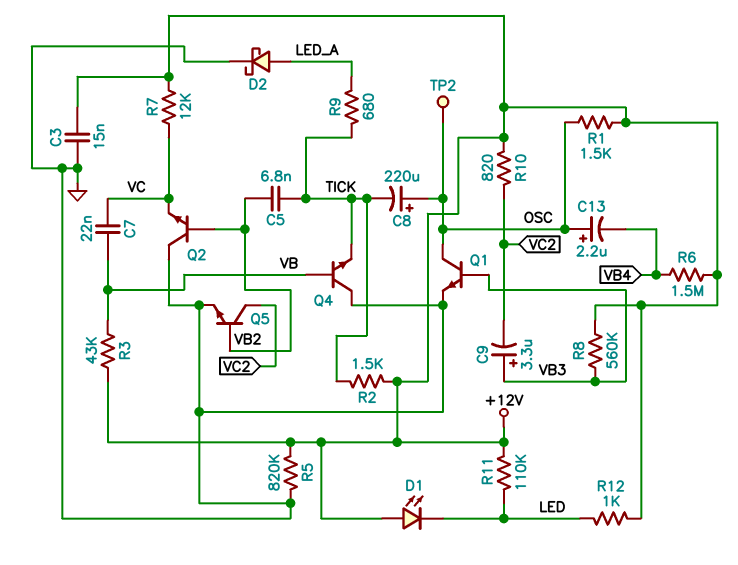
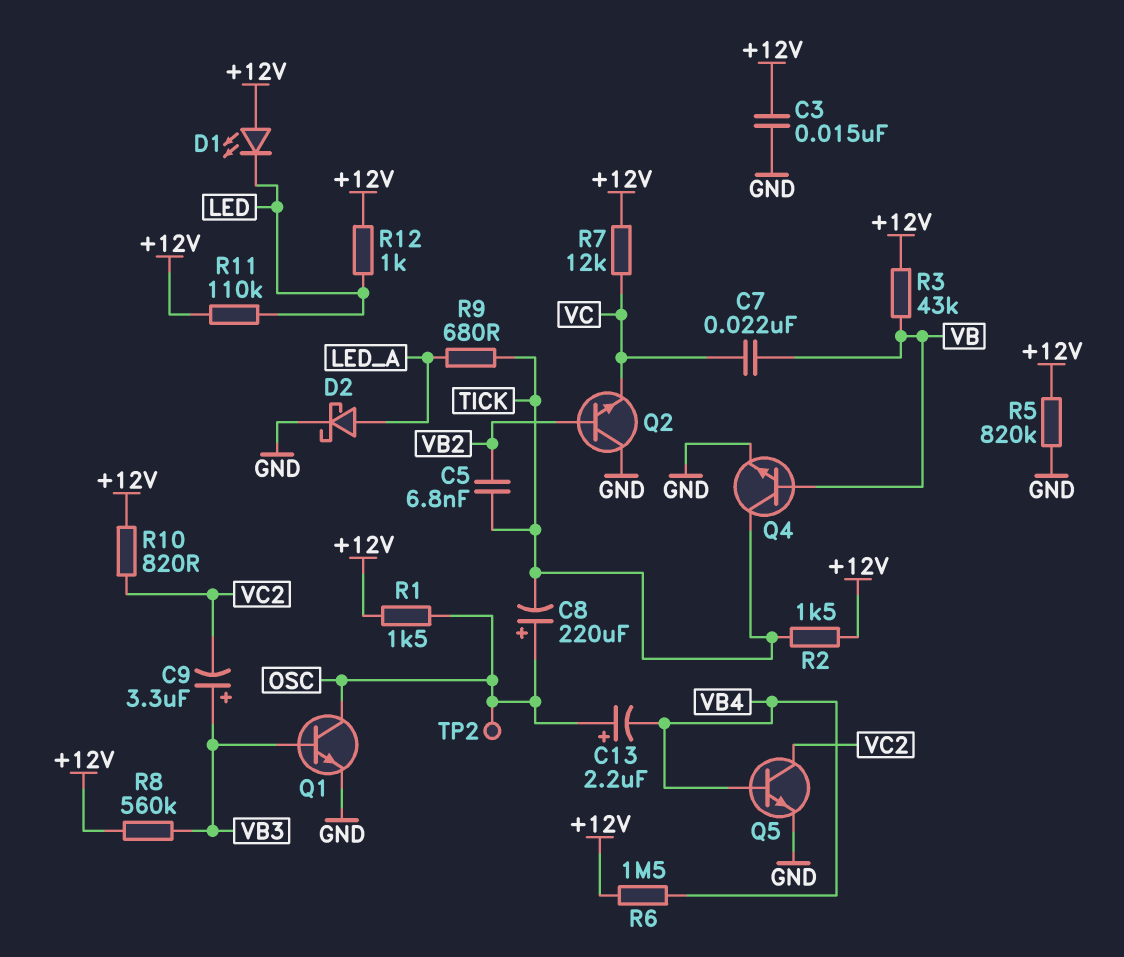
Q4: NPN (B VB, C GND, E TICK) -> NPN (B VB, C TICK, E GND)
Q5: NPN (B VB2, C VC2, E GND) -> NPN (B VB4, C VC2, E GND)

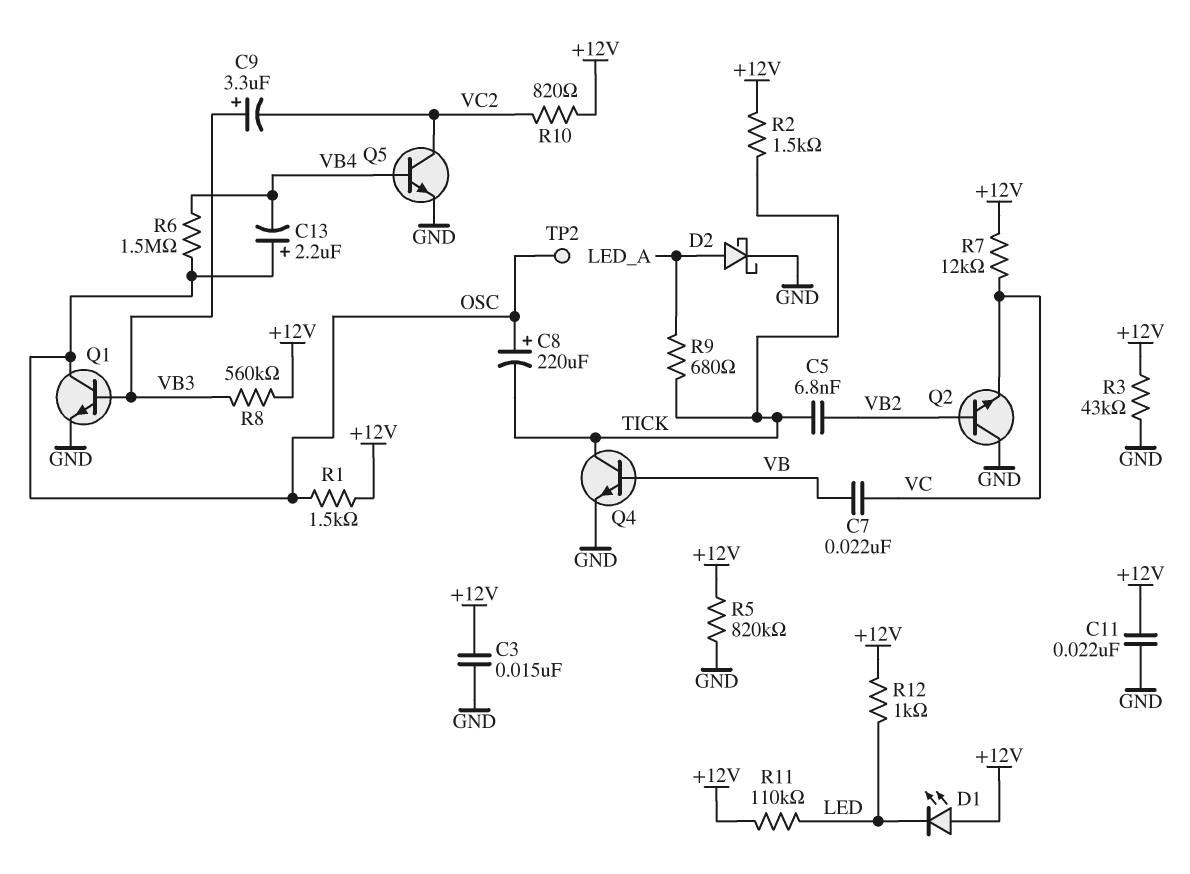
C11: none -> 22nF (+12V, GND)
R3: 43k (+12V, VB) -> 43k (+12V, GND)
R6: 1.5M (+12V, VB4) -> 1.5M (OSC, VB4)

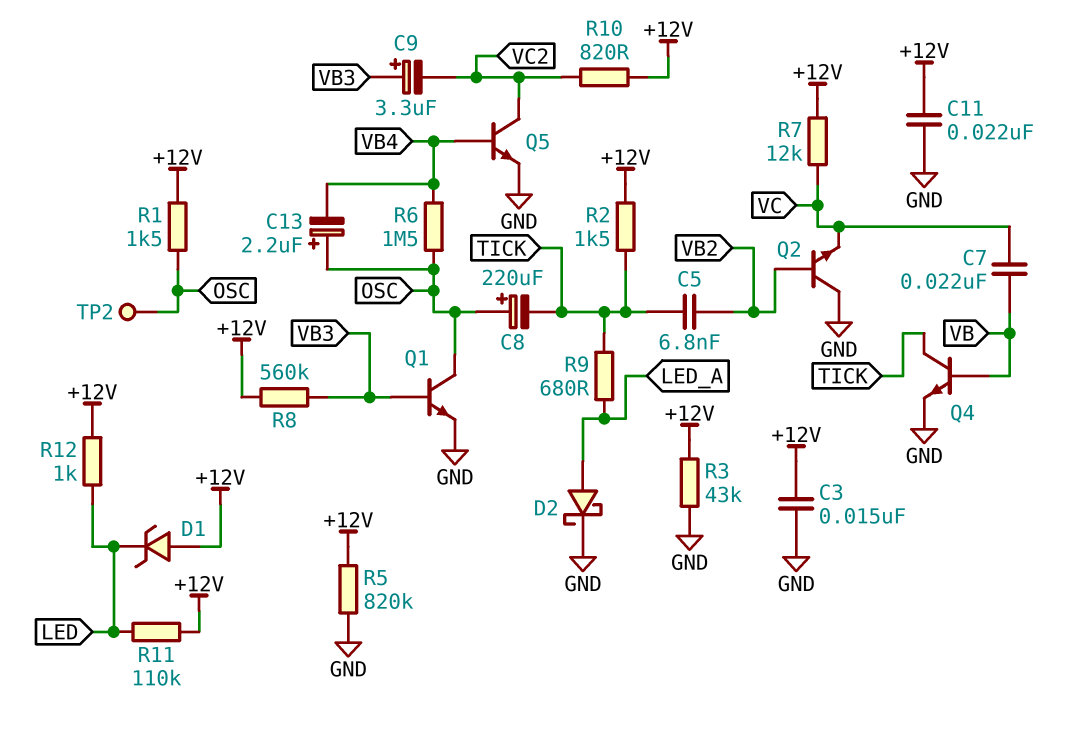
D1: LED (A +12V, K LED) -> zener (A +12V, K LED)

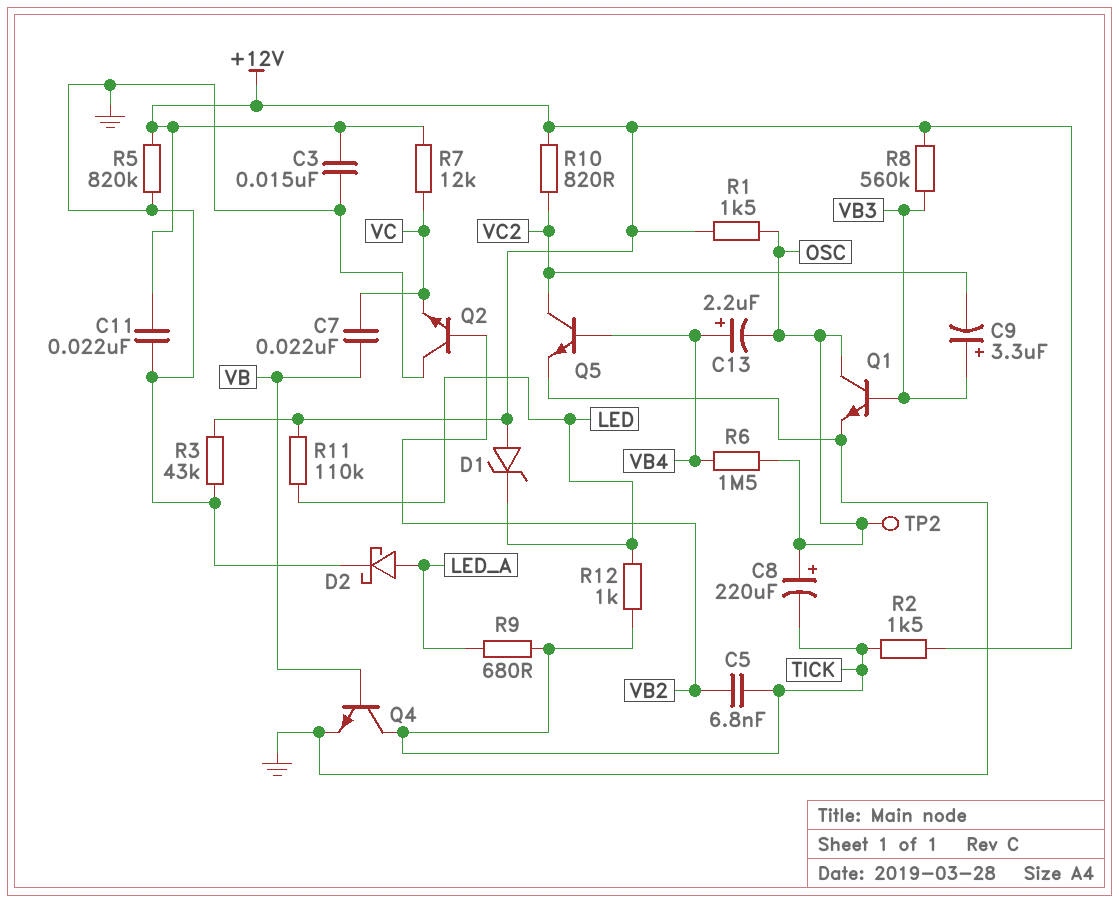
C13: 2.2uF (plus OSC, minus VB4) -> 2.2uF (plus VB4, minus OSC)
R12: 1k (+12V, LED) -> 1k (LED, TICK)

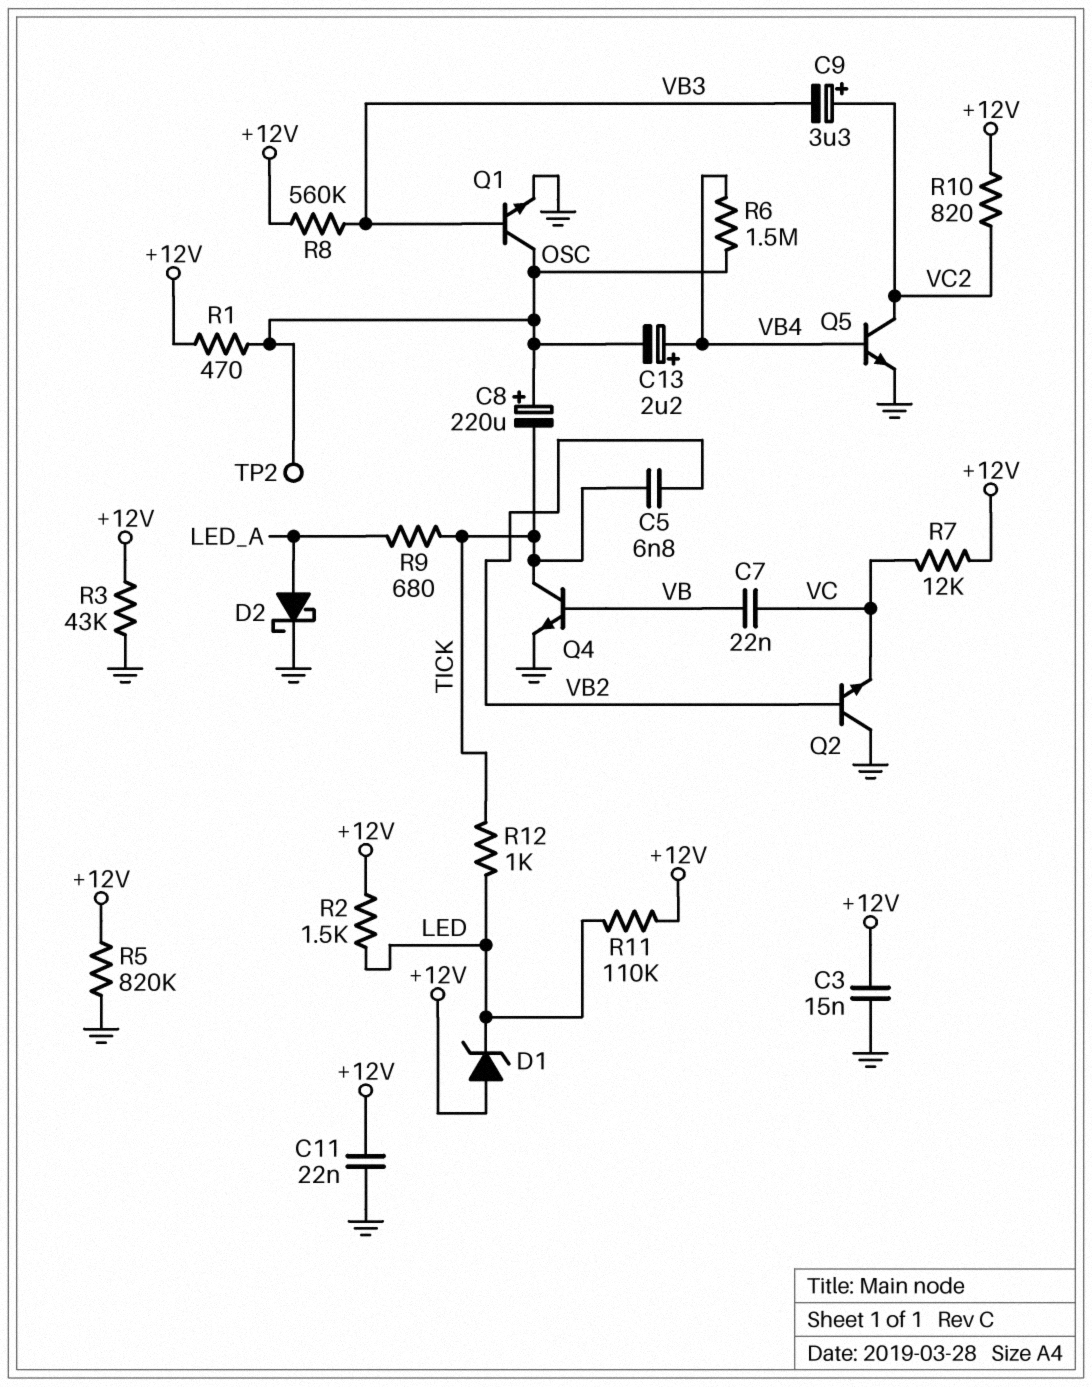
C9: 3.3uF (plus VB3, minus VC2) -> 3.3uF (plus VC2, minus VB3)
R1: 1.5k (+12V, OSC) -> 470 (+12V, OSC)
R2: 1.5k (+12V, TICK) -> 1.5k (+12V, LED)

